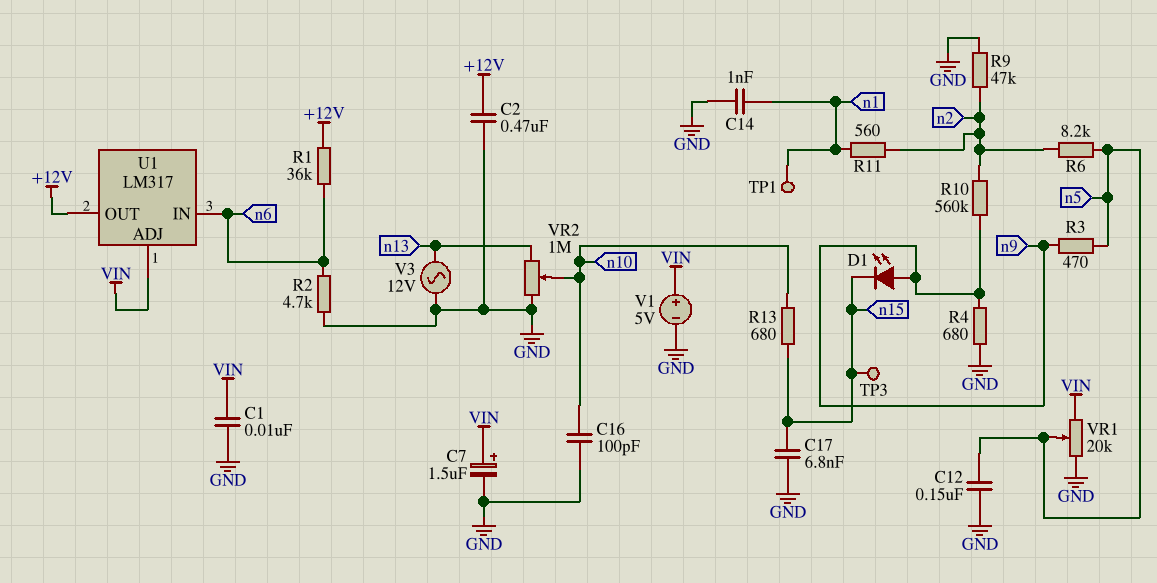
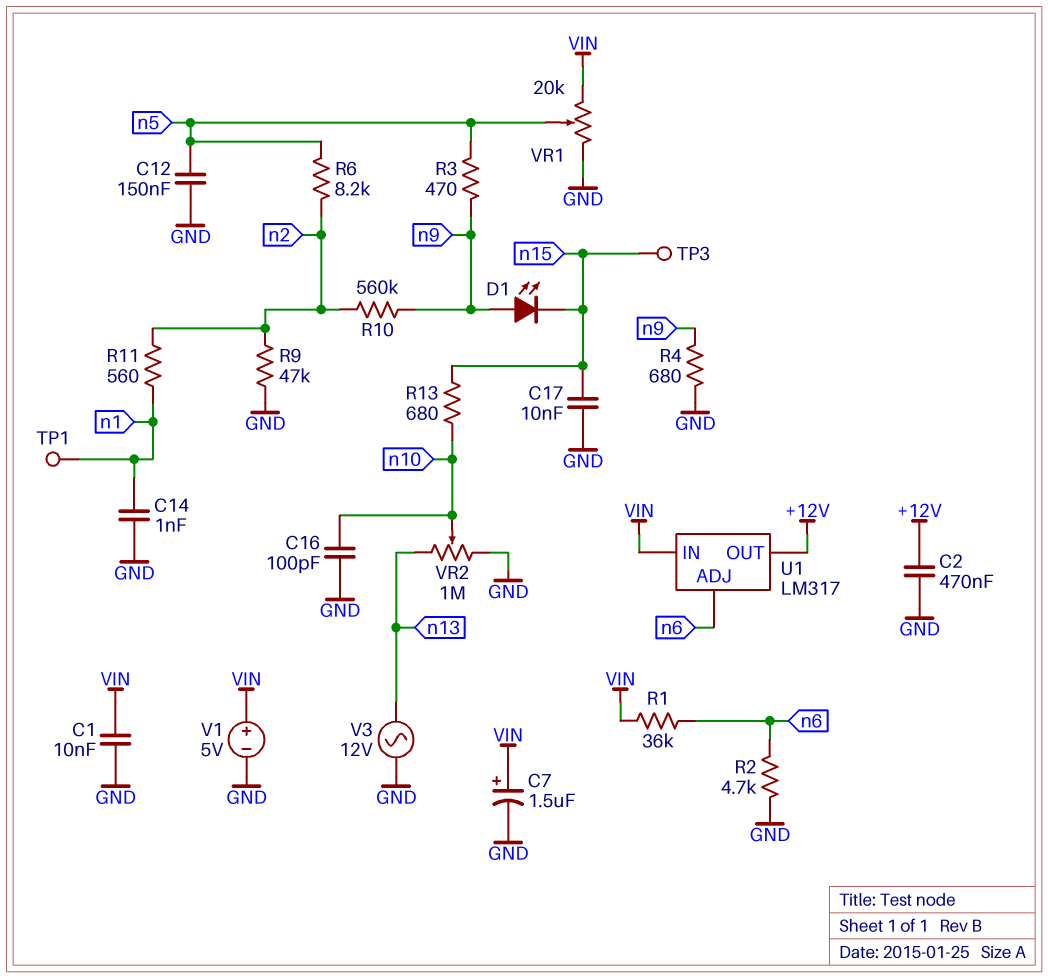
C17: 6.8nF (GND, n15) -> 10nF (GND, n15)
R1: 36k (+12V, n6) -> 36k (VIN, n6)
U1 pin ADJ: VIN -> n6
U1 pin IN: n6 -> VIN

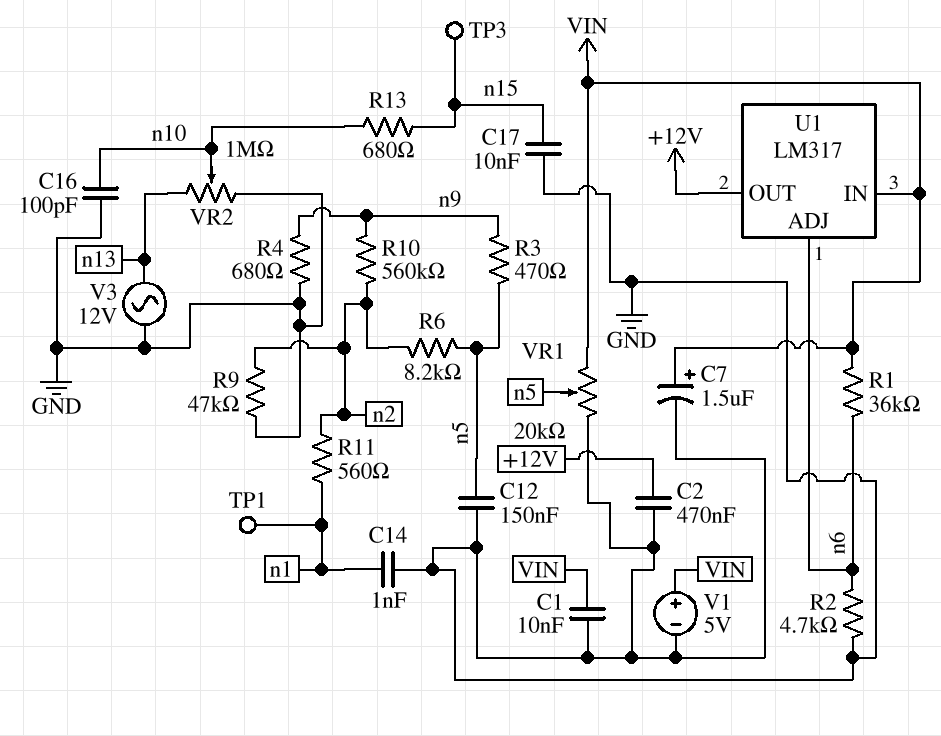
D1: LED (A n9, K n15) -> none

